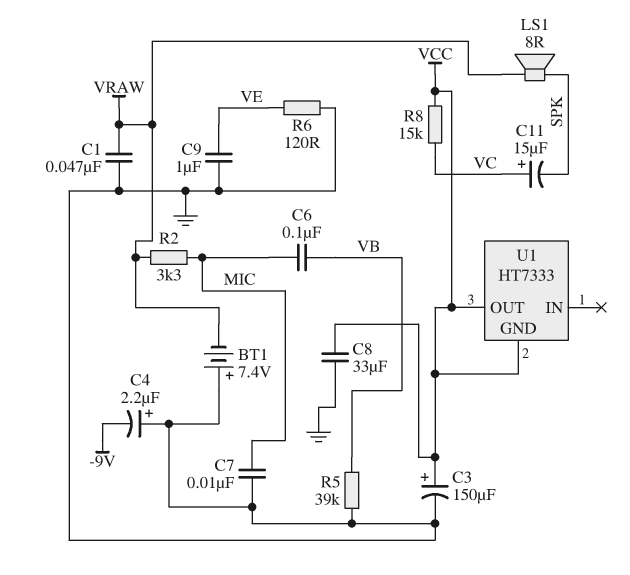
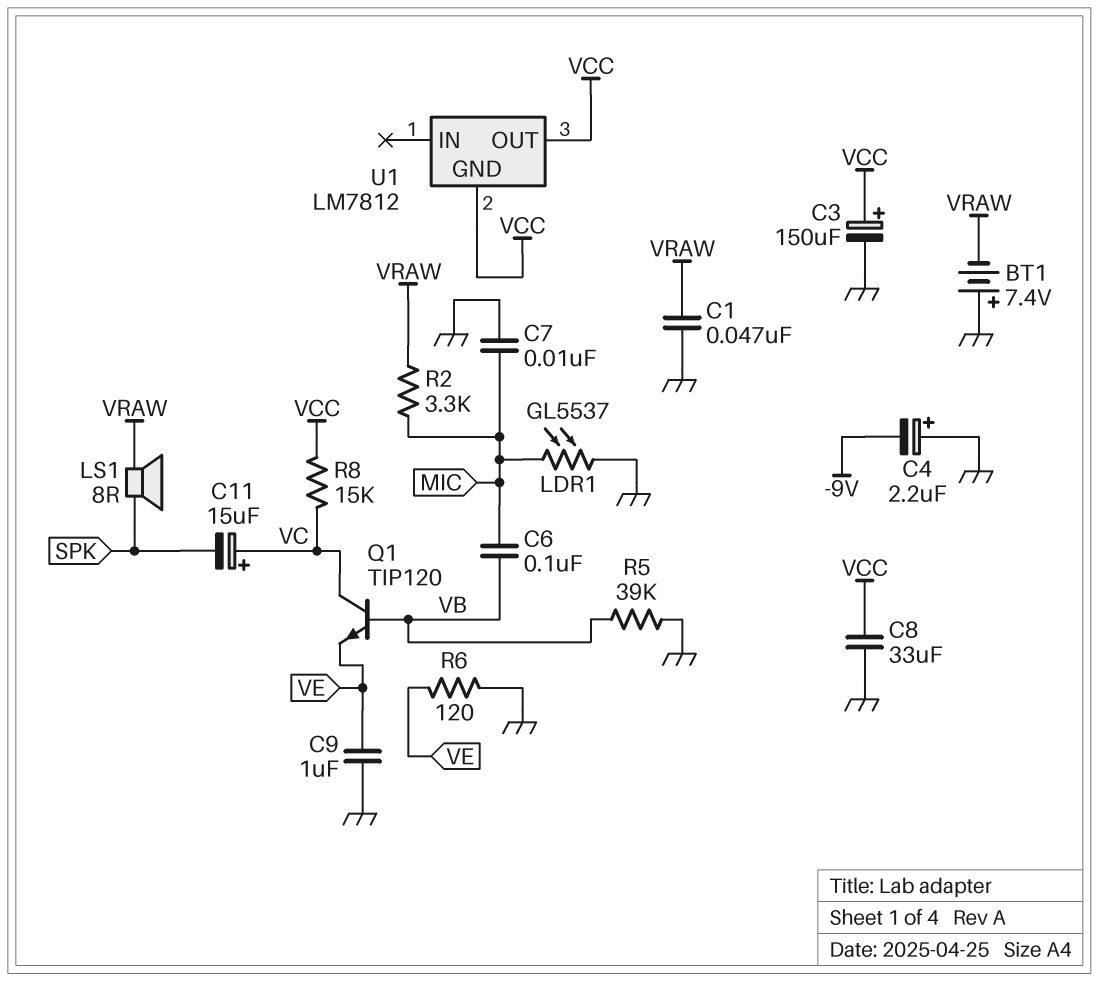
LDR1: none -> GL5537 (GND, MIC)
Q1: none -> NPN TIP120 (B VB, C VC, E VE)
U1: HT7333 -> LM7812

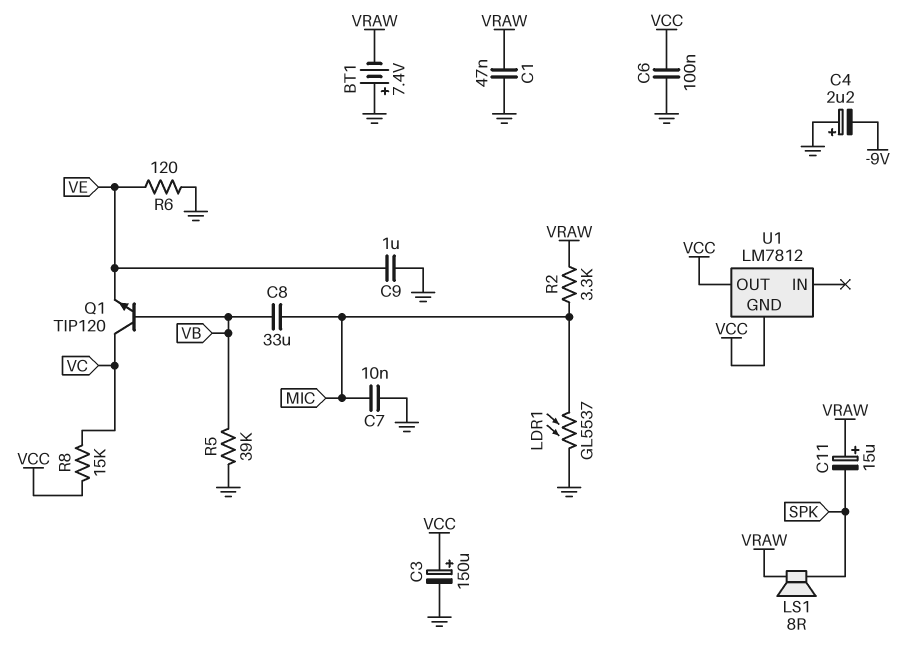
C6: 100nF (MIC, VB) -> 100nF (GND, VCC)
C8: 33uF (GND, VCC) -> 33uF (MIC, VB)
C11: 15uF (plus VC, minus SPK) -> 15uF (plus VRAW, minus SPK)

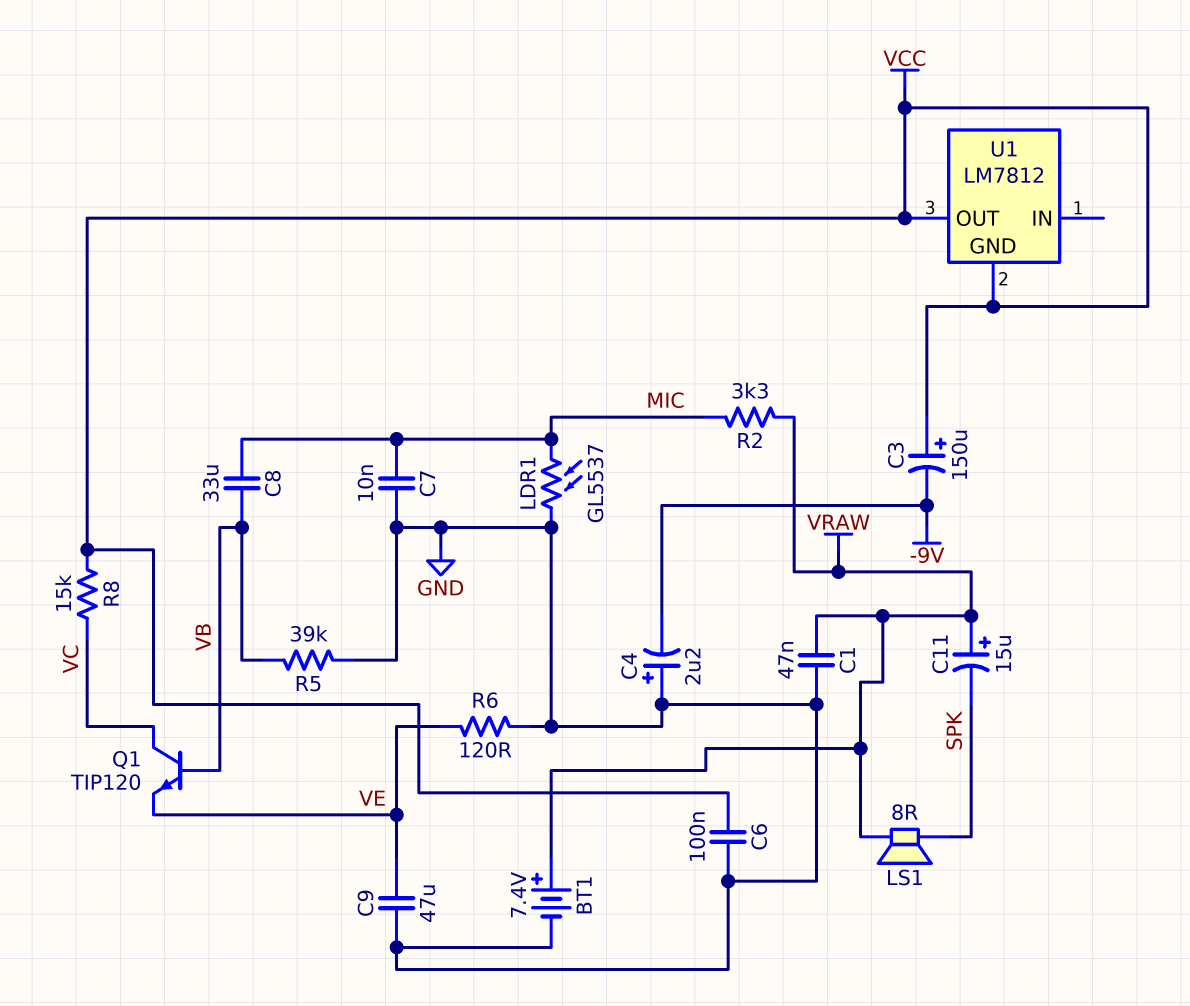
BT1: 7.4V (plus GND, minus VRAW) -> 7.4V (plus VRAW, minus GND)
C3: 150uF (plus VCC, minus GND) -> 150uF (plus VCC, minus -9V)
C9: 1uF (GND, VE) -> 47uF (GND, VE)

